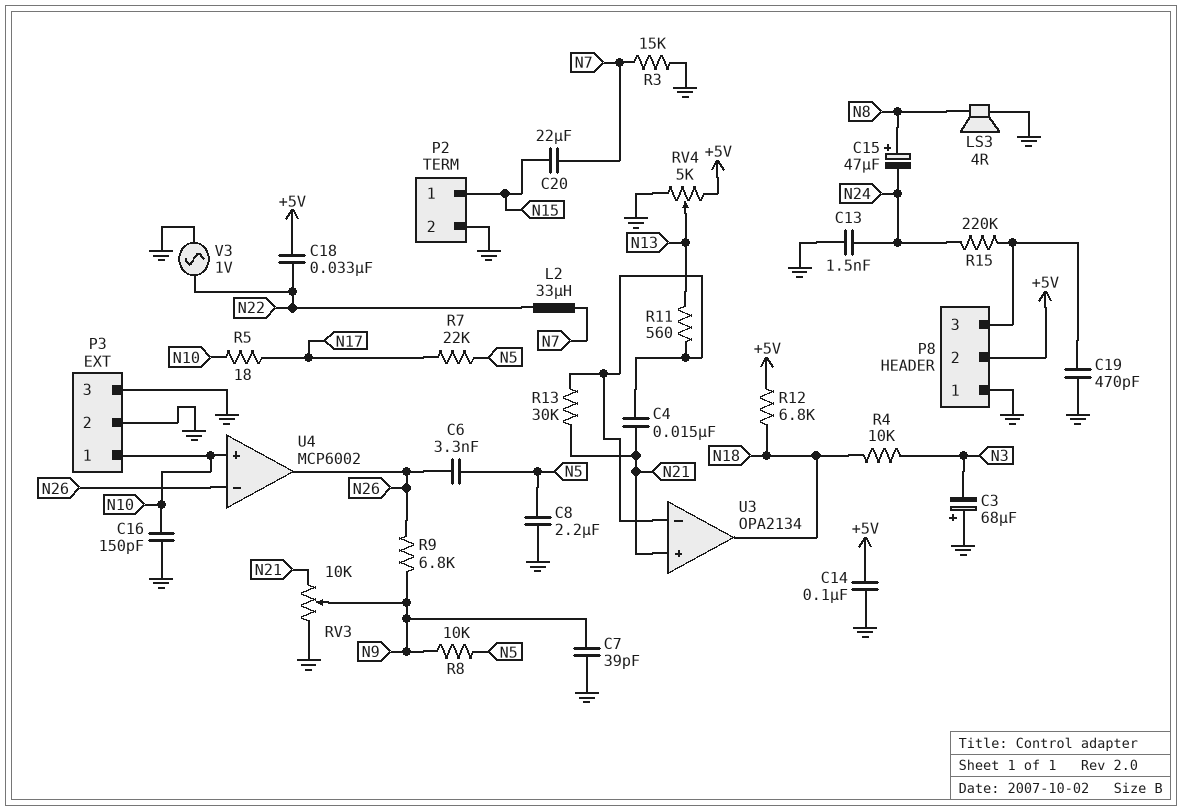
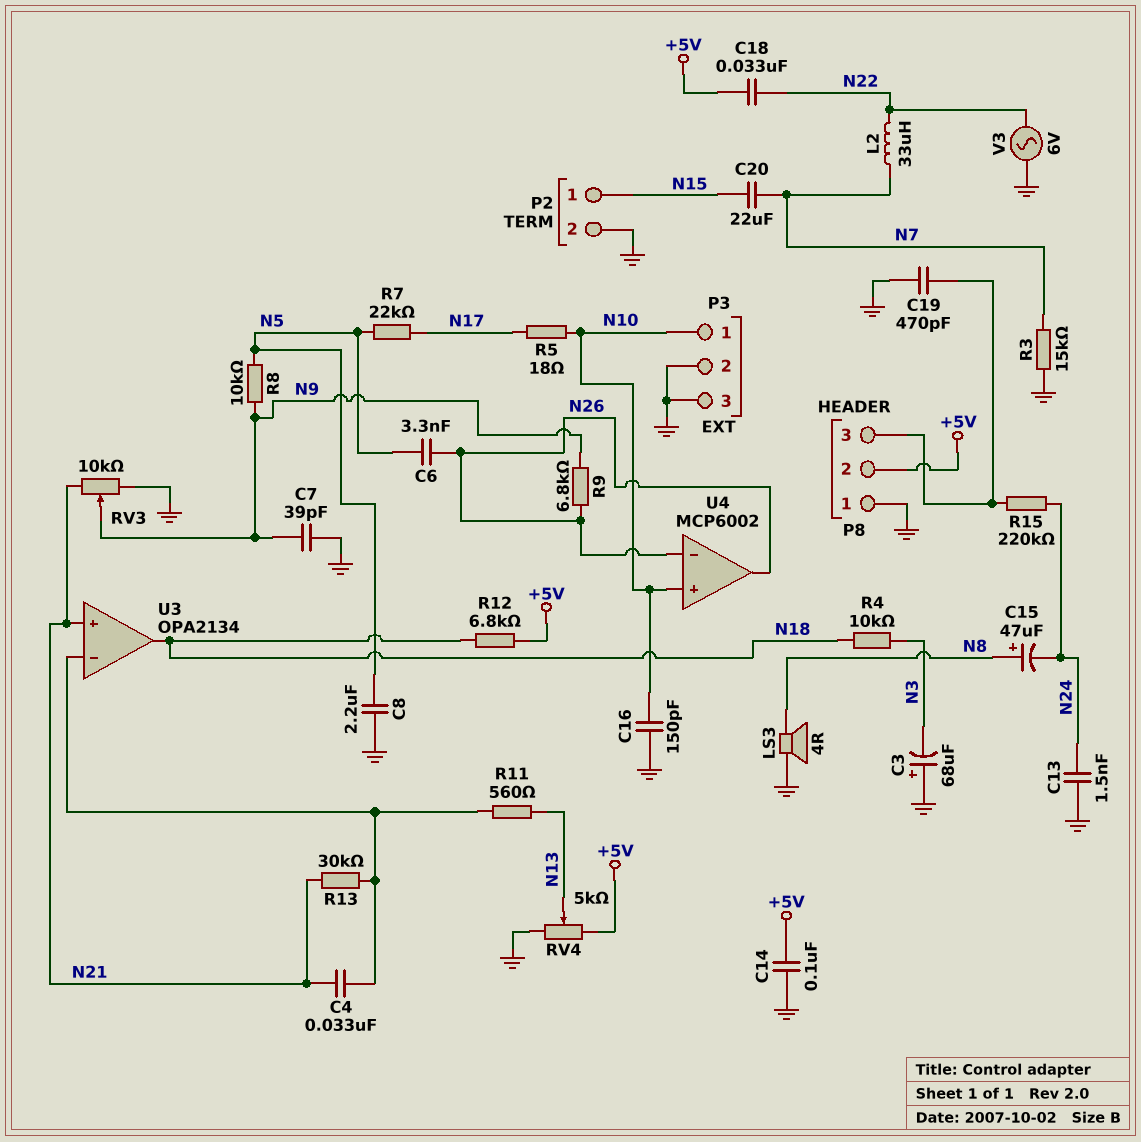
C4: 15nF (N21, U3/in-) -> 33nF (N21, U3/in-)
V3: AC 1V (GND, N22) -> AC 6V (GND, N22)

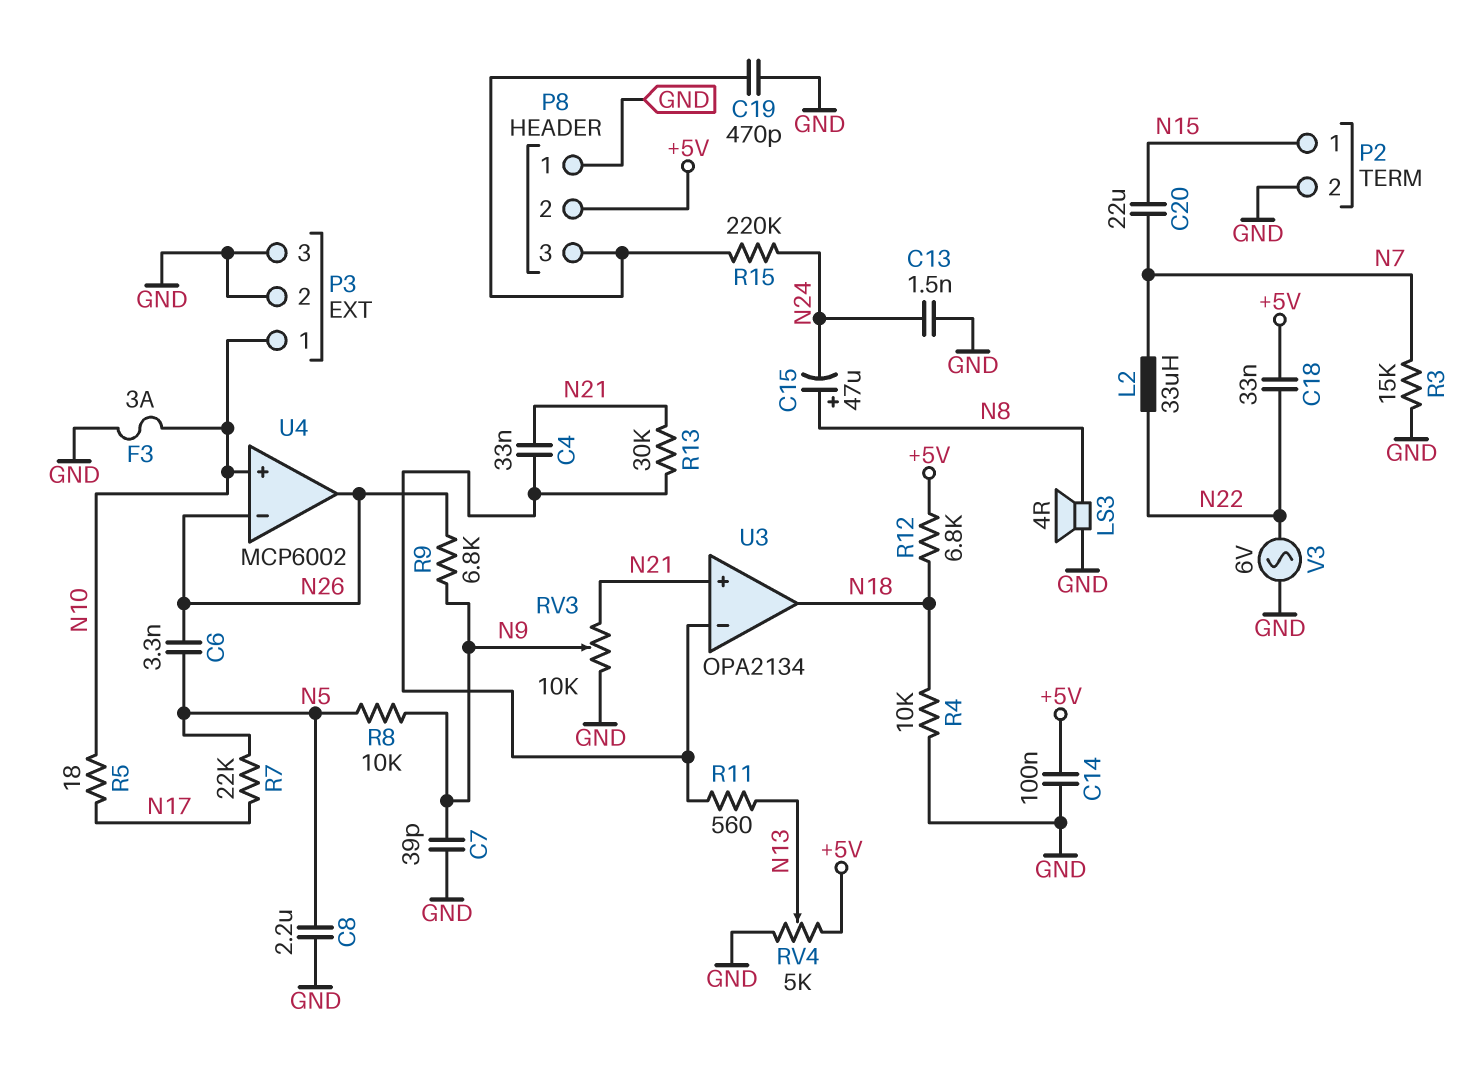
C3: 68uF (plus GND, minus N3) -> none
C16: 150pF (GND, N10) -> none
F3: none -> 3A (GND, N10)
R4: 10k (N3, N18) -> 10k (GND, N18)

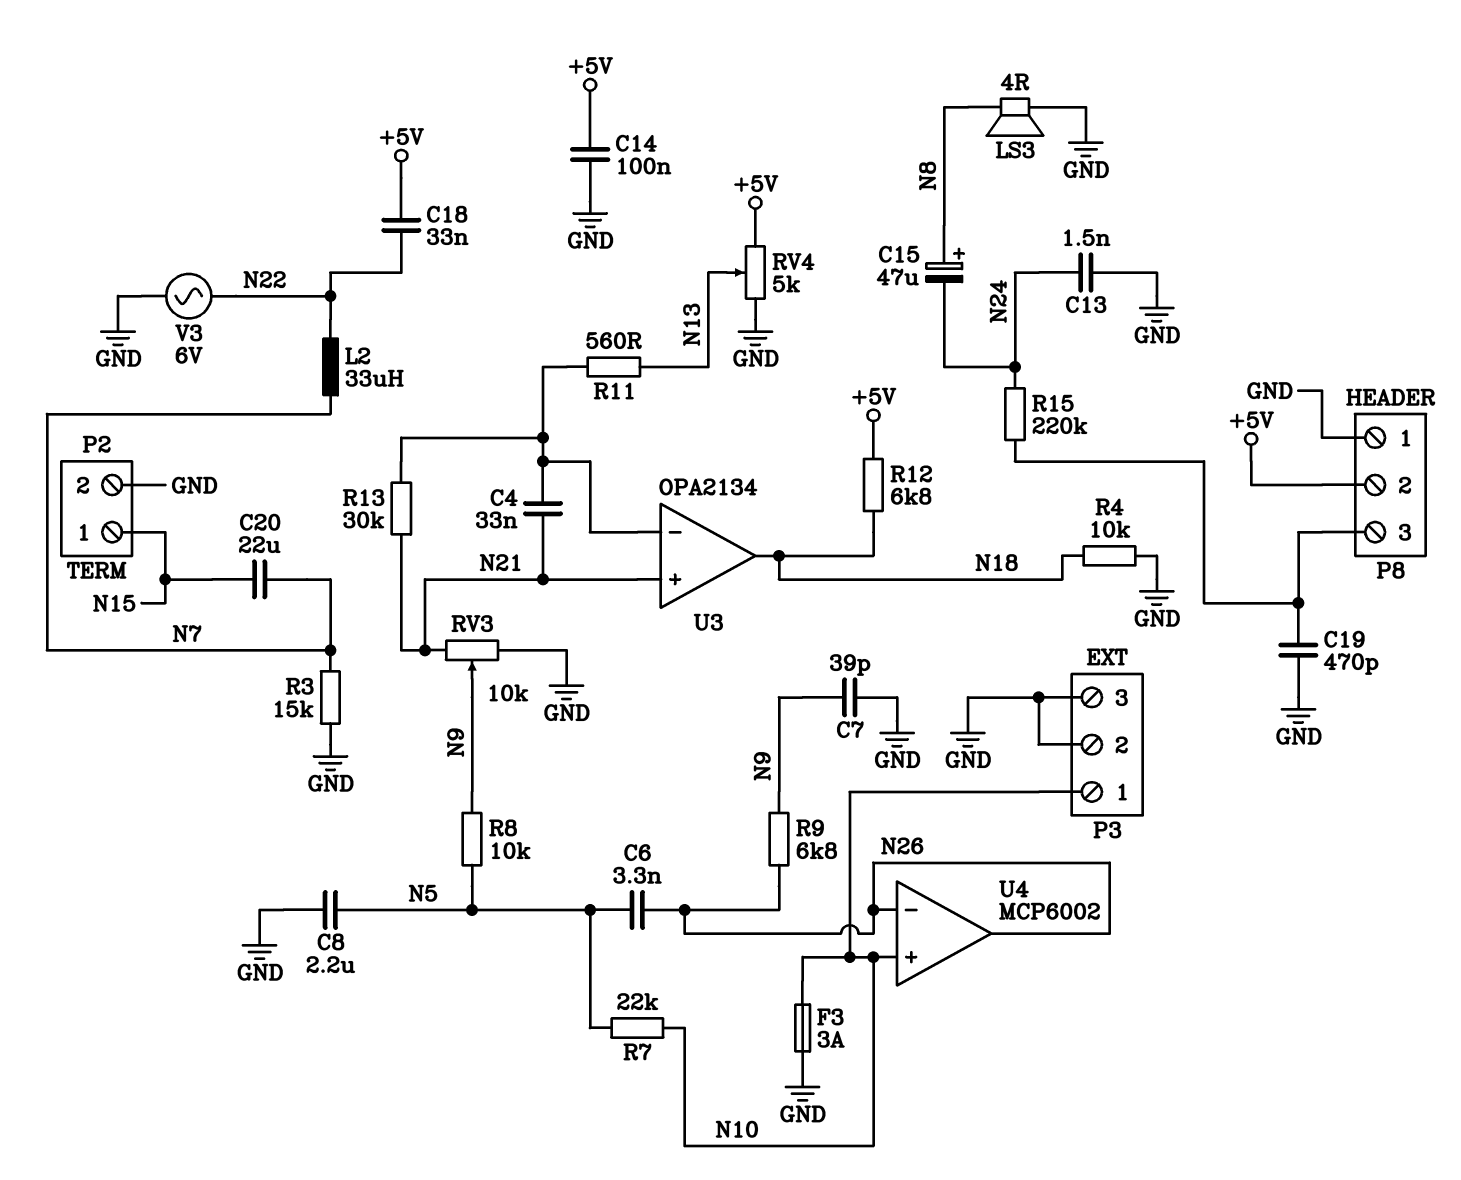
R5: 18 (N10, N17) -> none
R7: 22k (N5, N17) -> 22k (N5, N10)

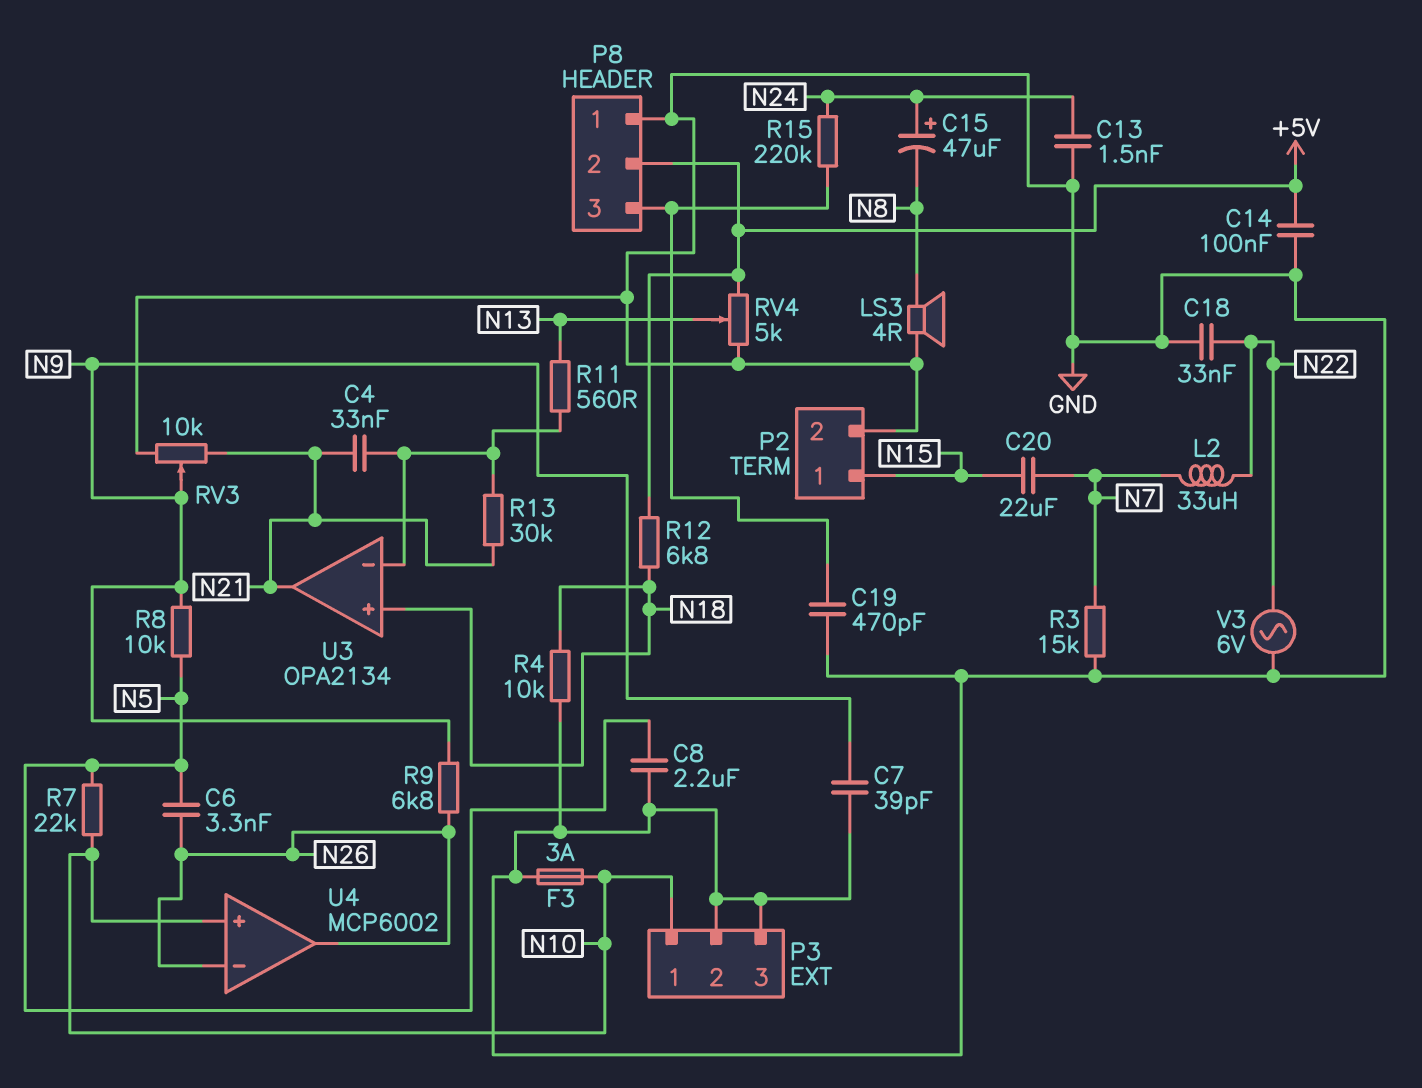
C15: 47uF (plus N8, minus N24) -> 47uF (plus N24, minus N8)
C18: 33nF (+5V, N22) -> 33nF (GND, N22)
U3 pin in+: N21 -> N18
U3 pin out: N18 -> N21

